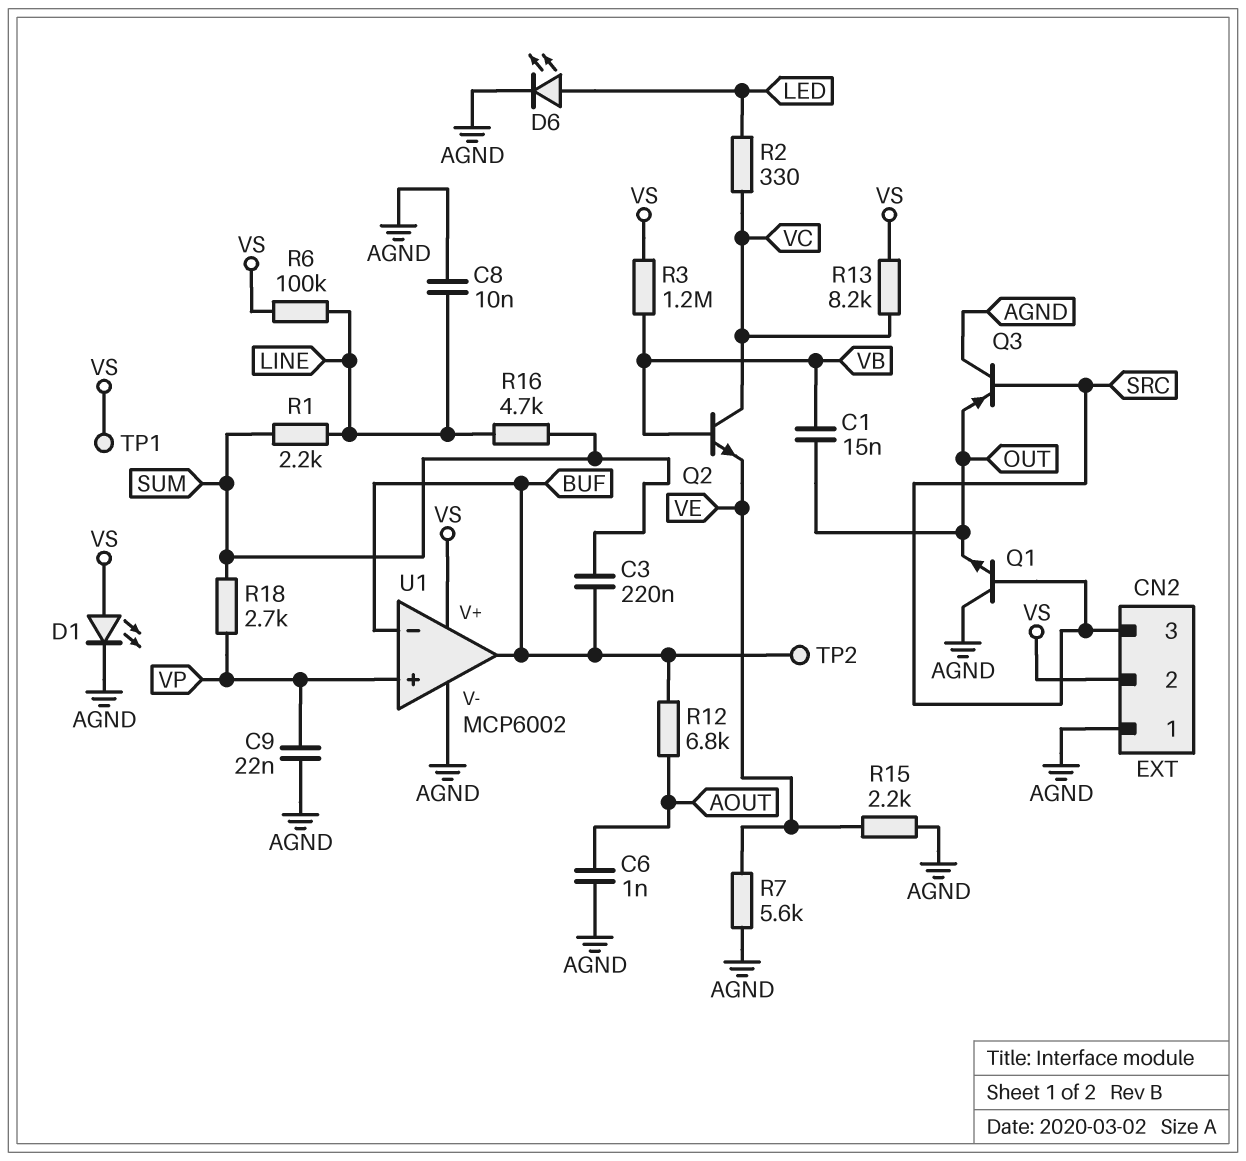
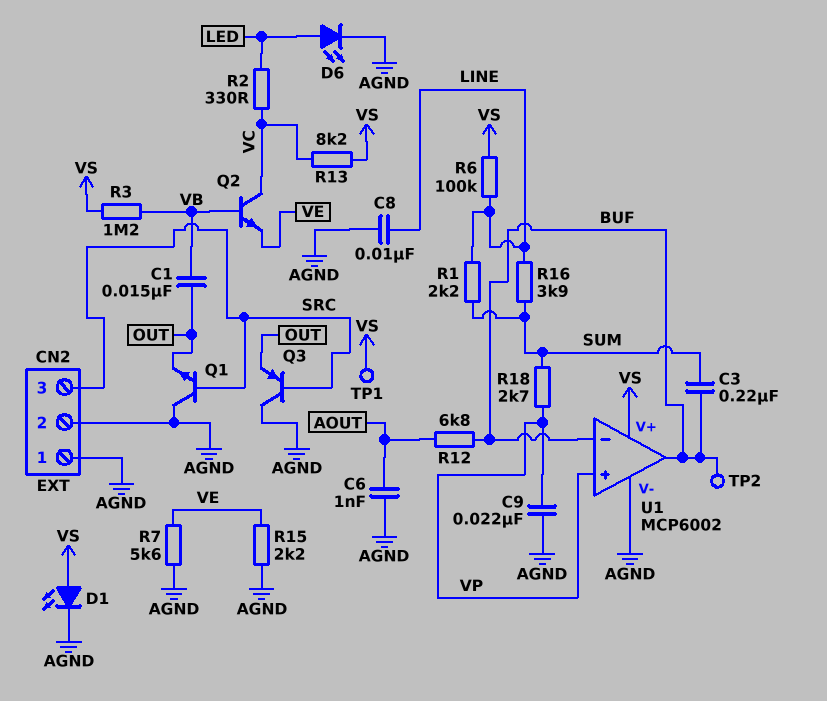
CN2 pin 2: VS -> AGND
R16: 4.7k (LINE, SUM) -> 3.9k (LINE, SUM)

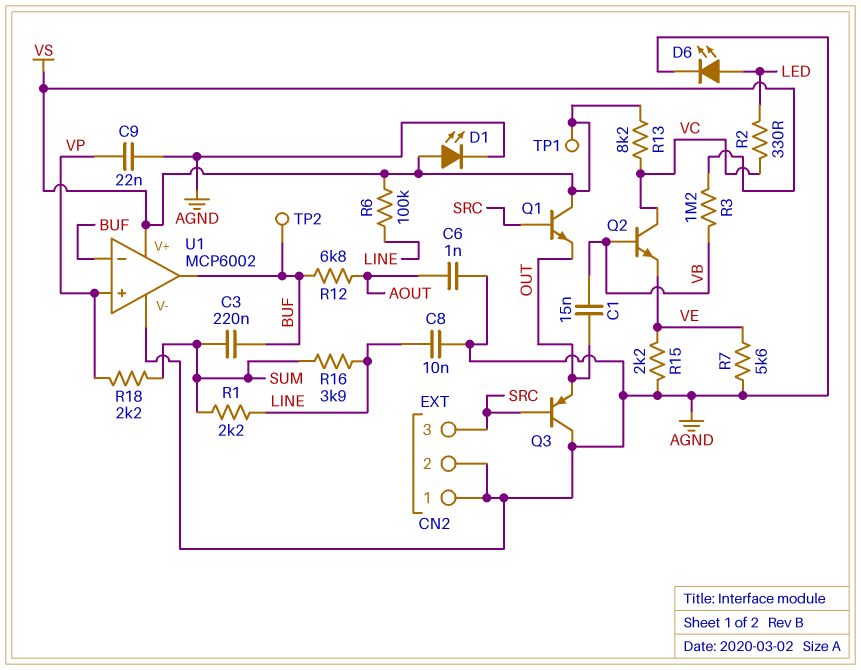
Q1: NPN (B SRC, C AGND, E OUT) -> NPN (B SRC, C VS, E OUT)
R18: 2.7k (SUM, VP) -> 2.2k (SUM, VP)

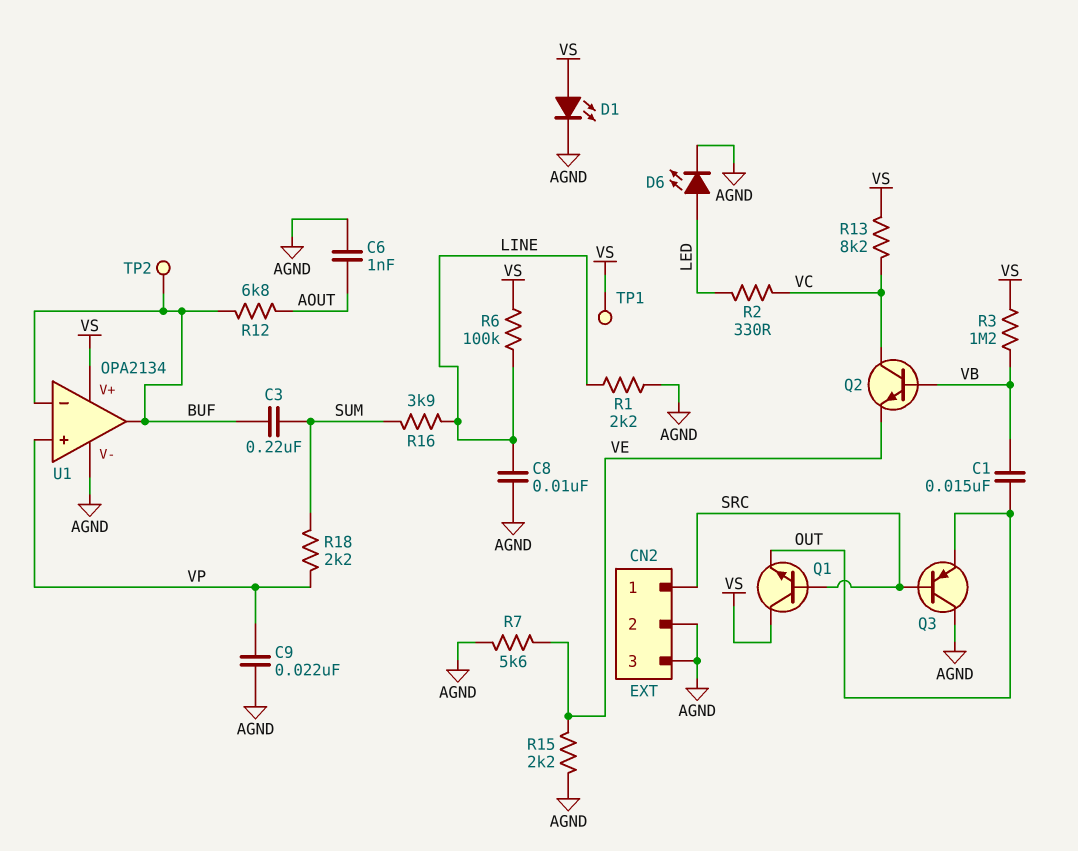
CN2 pin 1: AGND -> SRC
CN2 pin 3: SRC -> AGND
R1: 2.2k (LINE, SUM) -> 2.2k (AGND, LINE)
U1: MCP6002 -> OPA2134

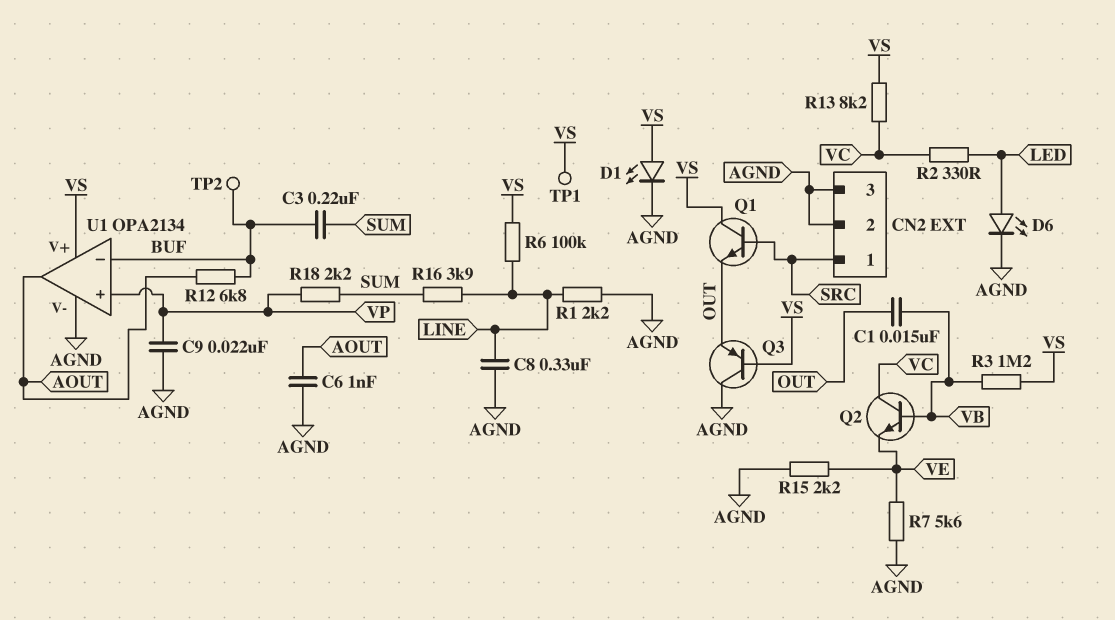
C8: 10nF (AGND, LINE) -> 330nF (AGND, LINE)
Q3: PNP (B SRC, C AGND, E OUT) -> PNP (B VS, C AGND, E OUT)
U1 pin out: BUF -> AOUT

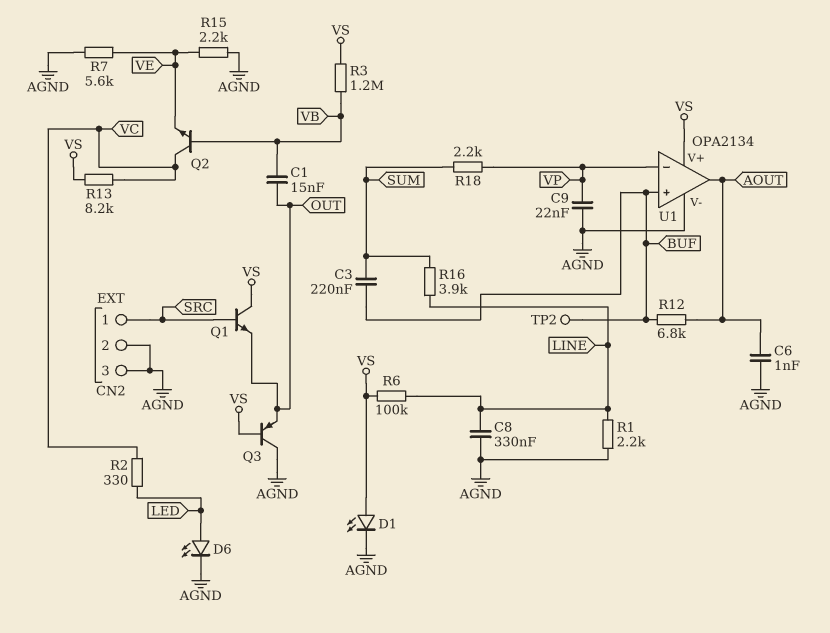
TP1: test point (VS) -> none
U1 pin in+: VP -> BUF
U1 pin in-: BUF -> VP

